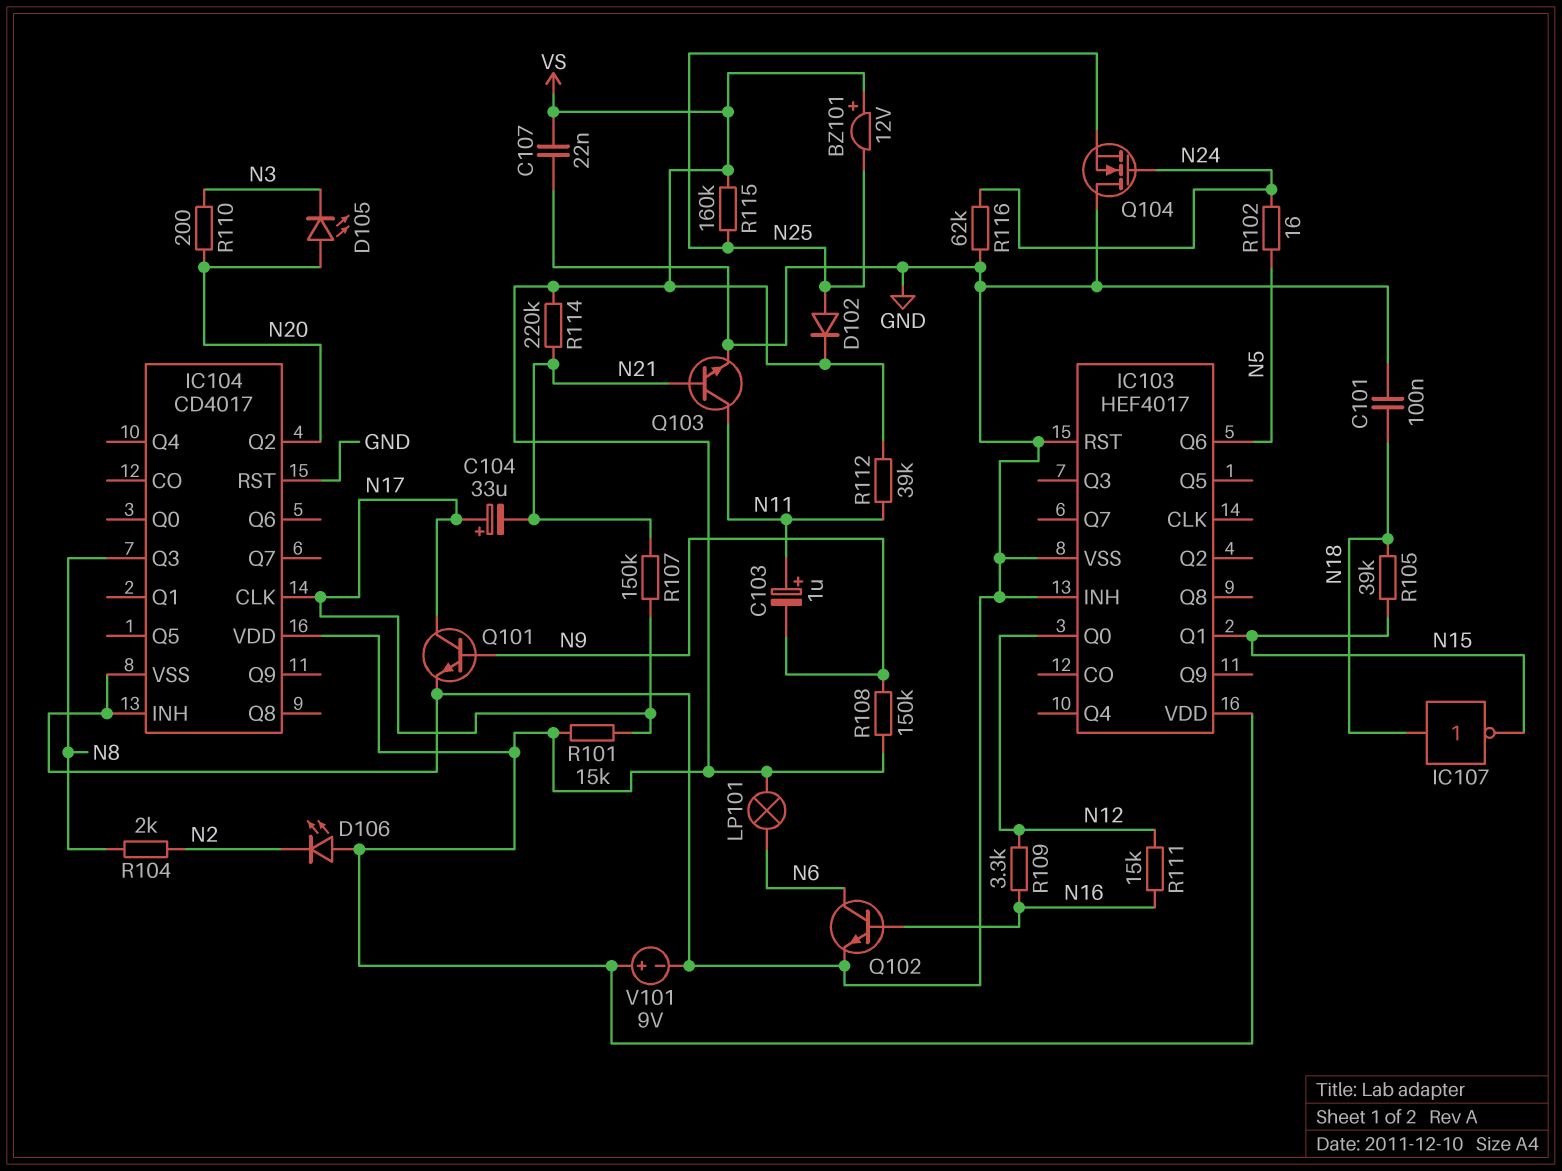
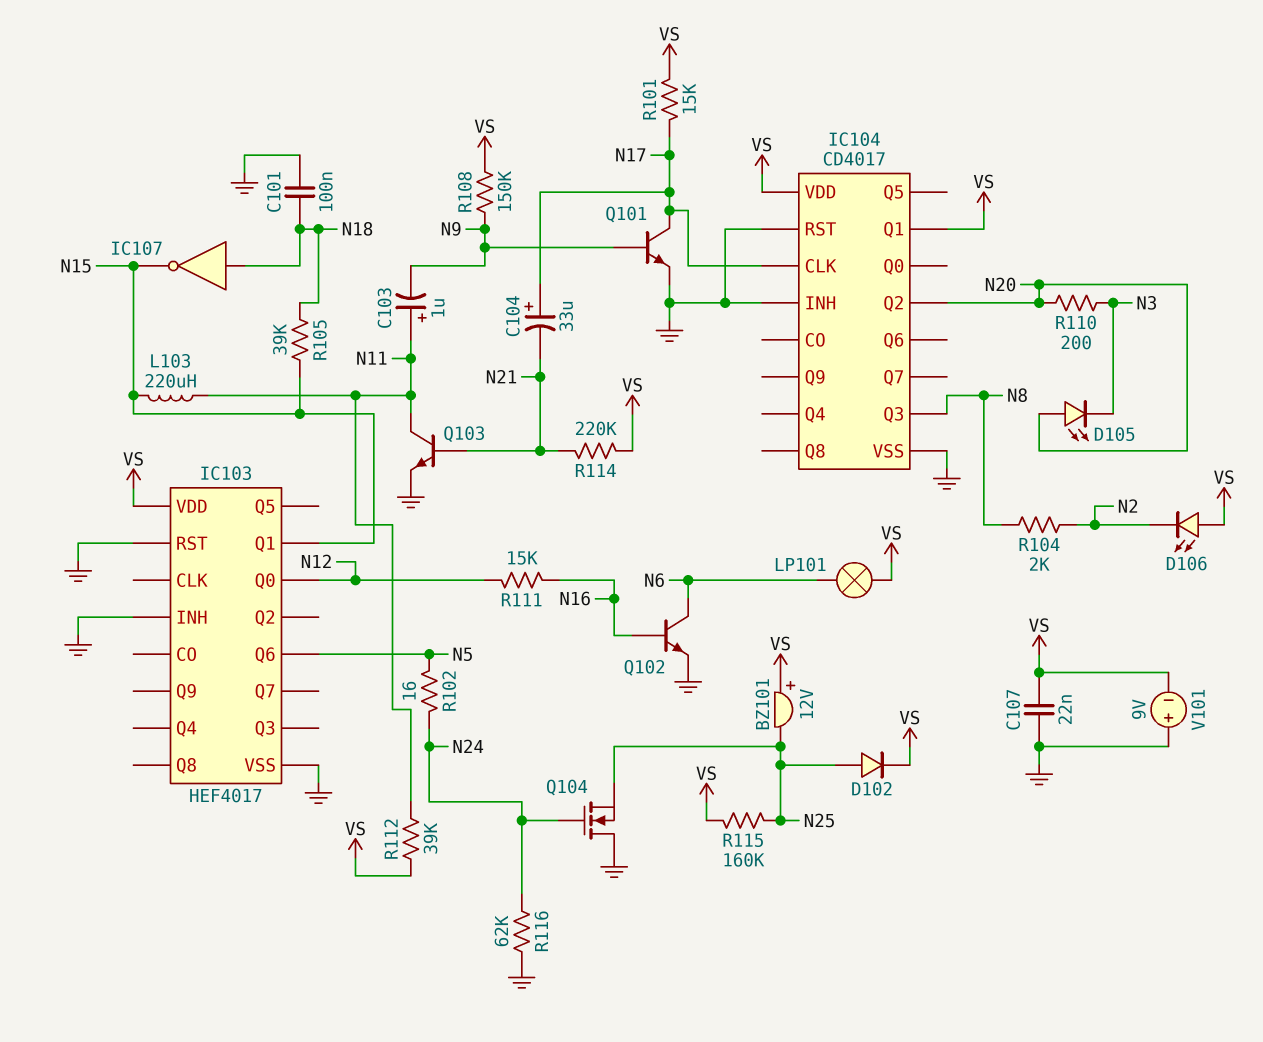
IC104 pin Q1: none -> VS
L103: none -> 220uH (N11, N15)
R107: 150k (N17, N21) -> none
R109: 3.3k (N12, N16) -> none
V101: 9V (plus VS, minus GND) -> 9V (plus GND, minus VS)

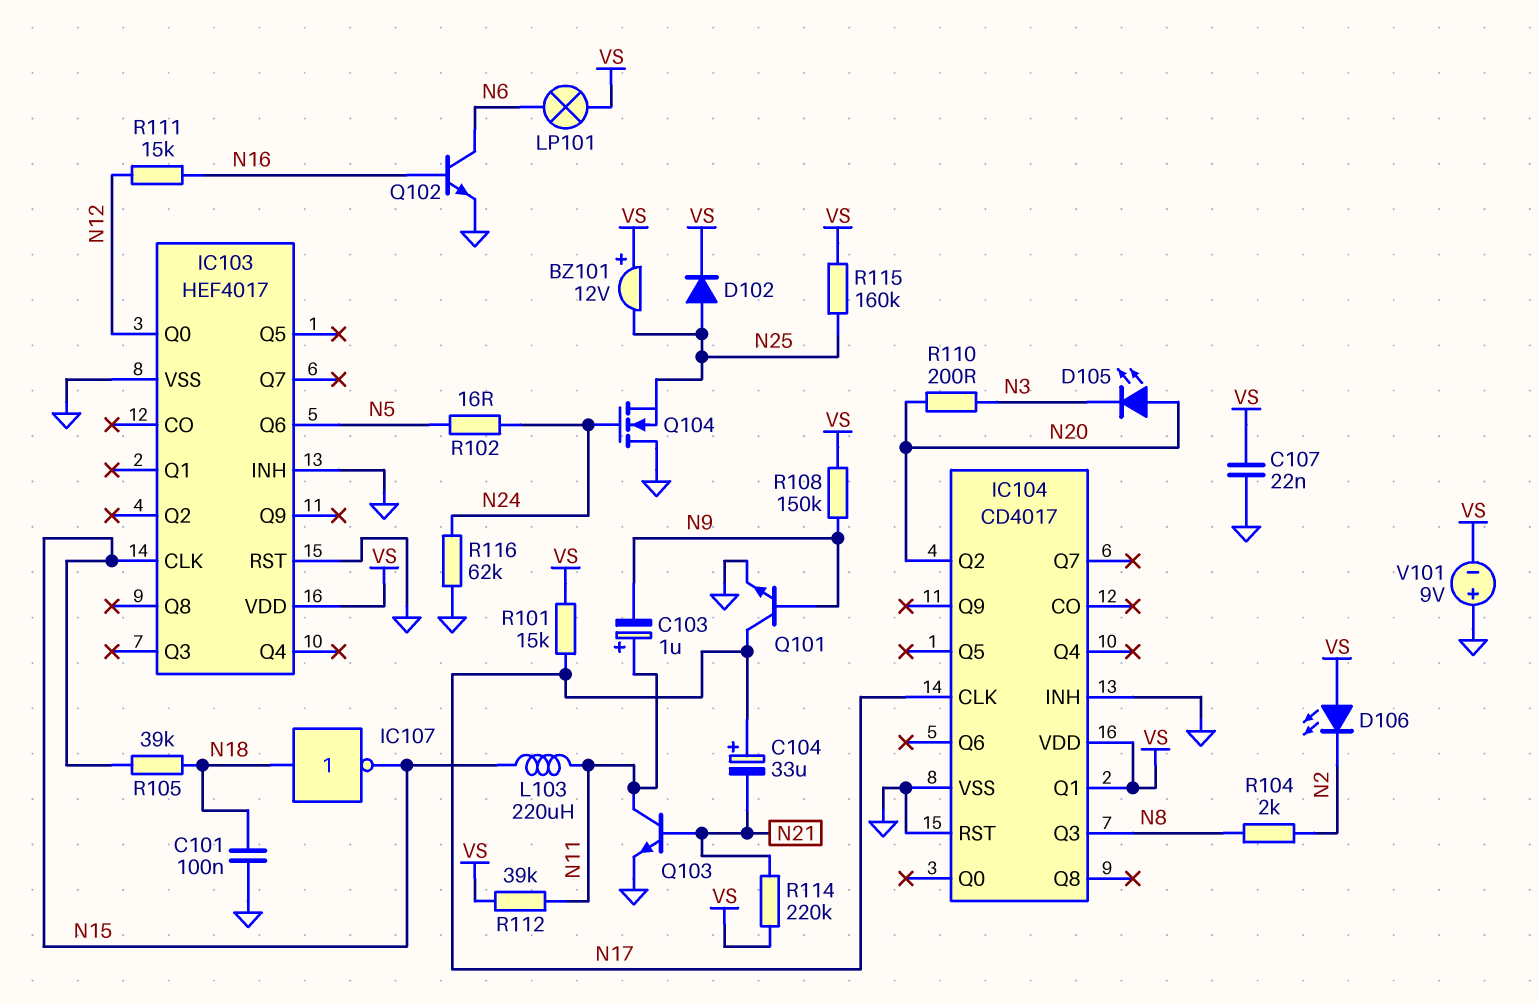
IC103 pin CLK: none -> N15
IC103 pin Q1: N15 -> none

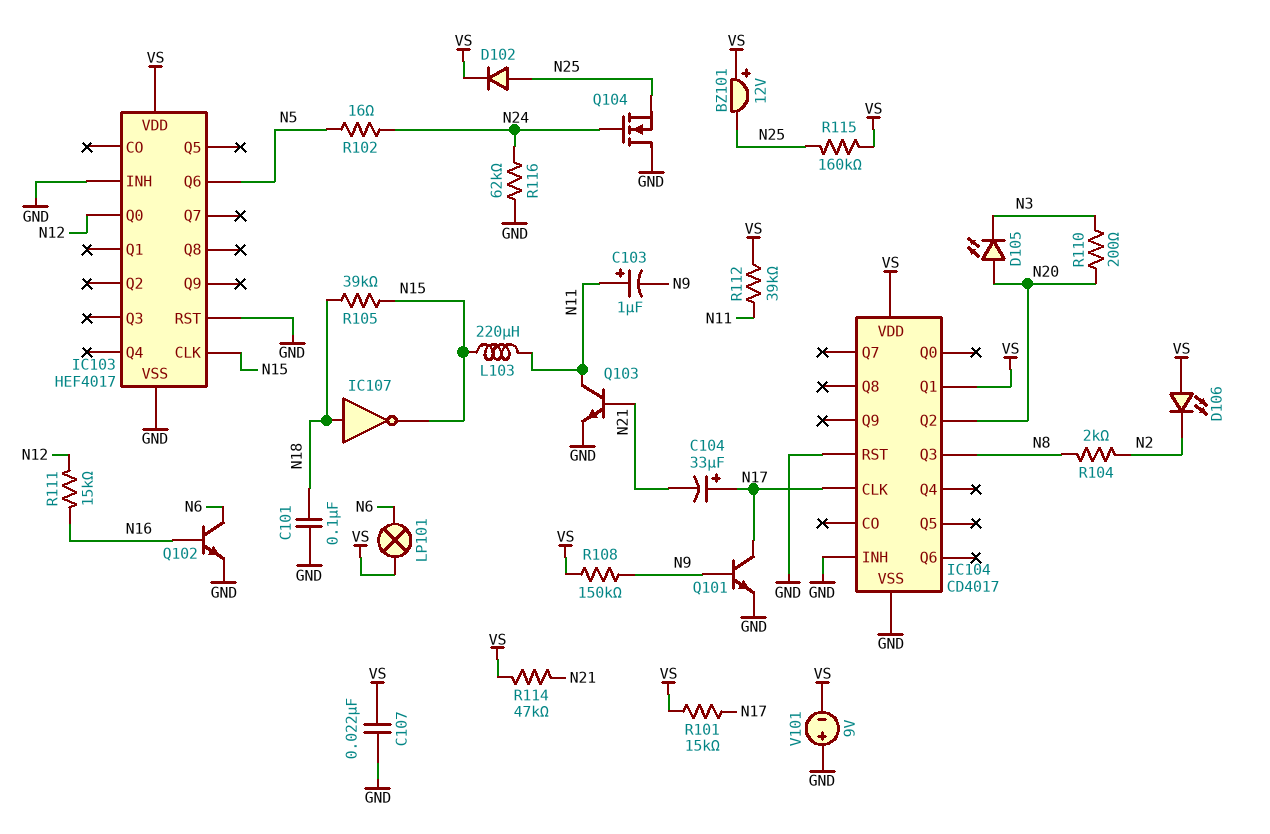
R114: 220k (N21, VS) -> 47k (N21, VS)

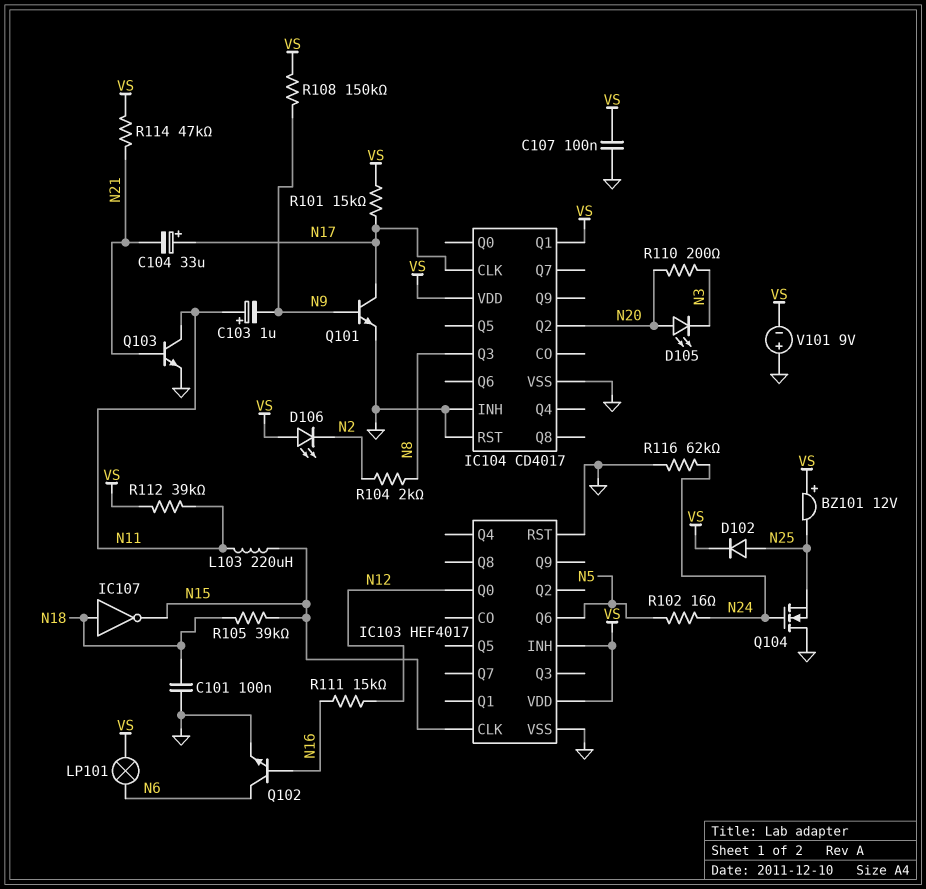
C107: 22nF (GND, VS) -> 100nF (GND, VS)
IC103 pin INH: GND -> VS
R115: 160k (N25, VS) -> none

